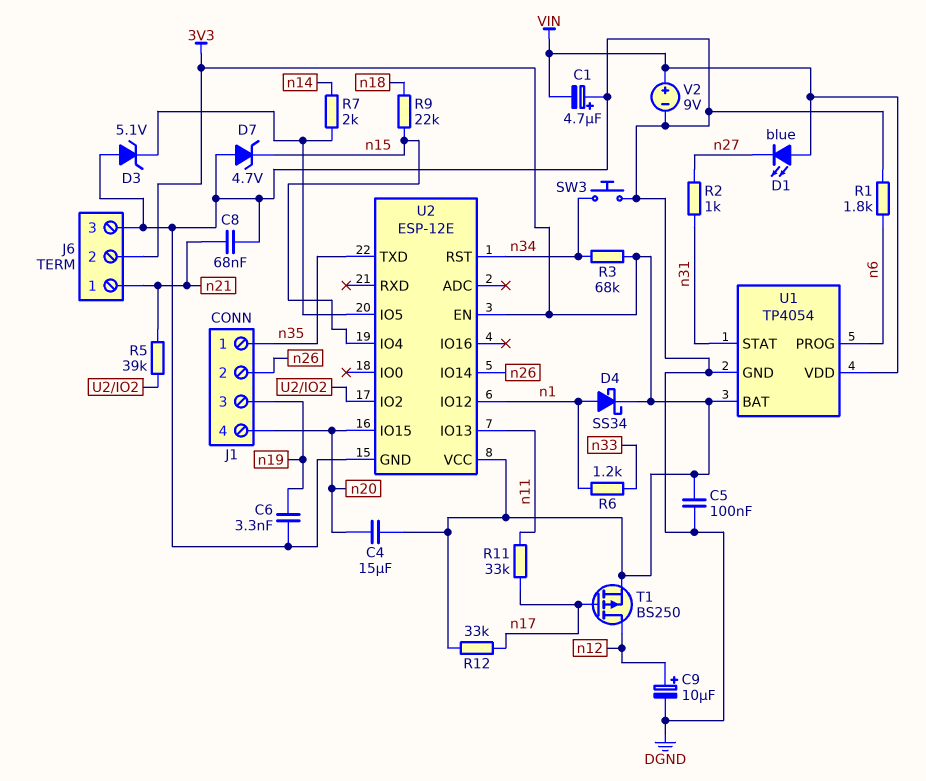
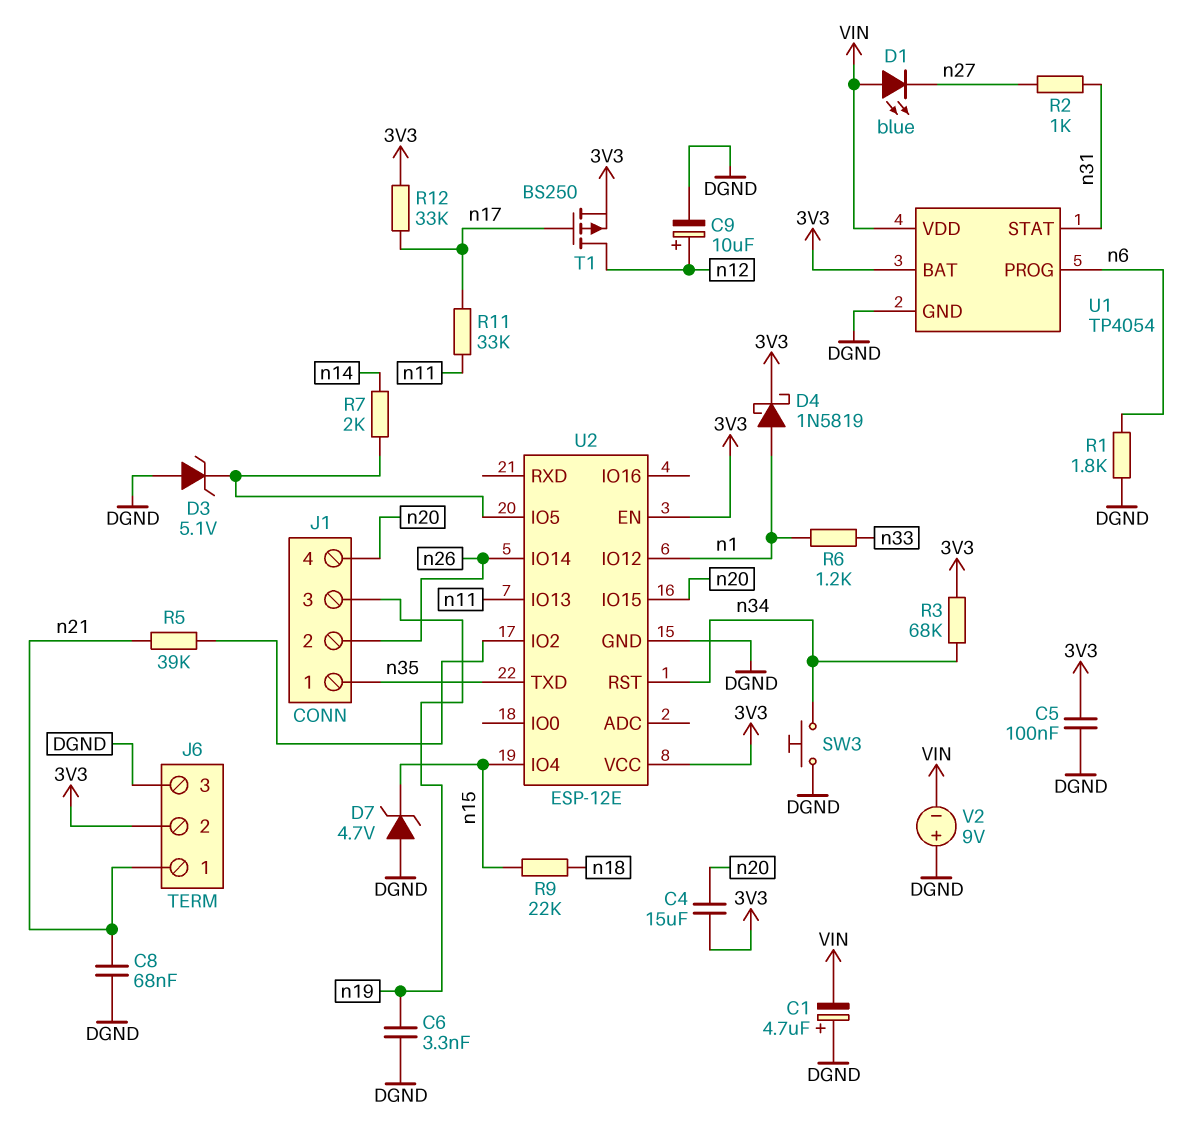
D4: schottky SS34 (A n1, K 3V3) -> schottky 1N5819 (A n1, K 3V3)
V2: 9V (plus VIN, minus DGND) -> 9V (plus DGND, minus VIN)

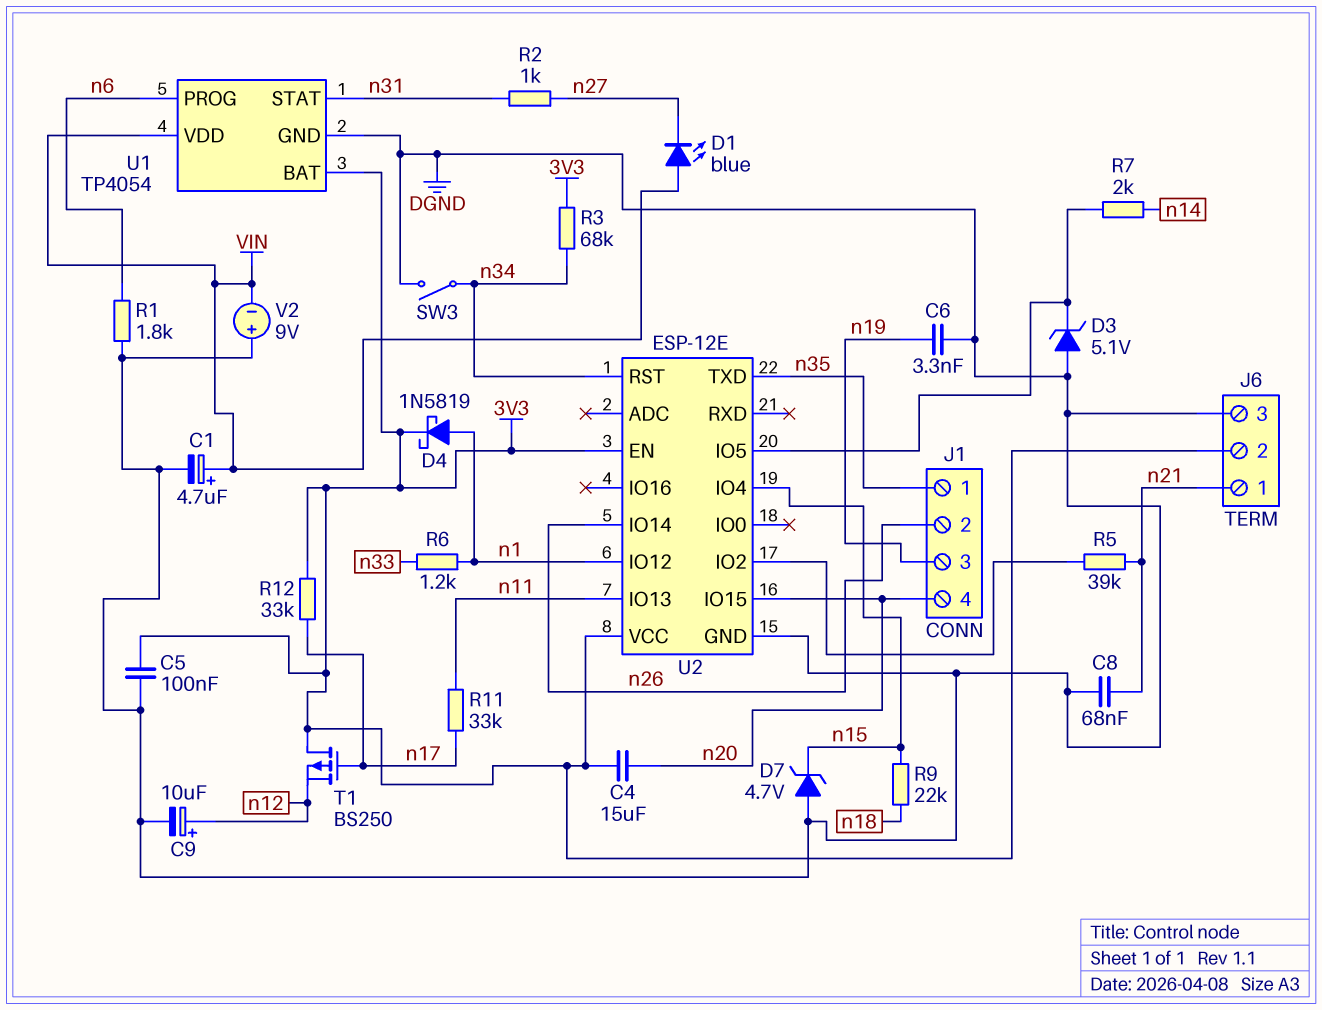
C1: 4.7uF (plus DGND, minus VIN) -> 4.7uF (plus VIN, minus DGND)
SW3: button (DGND, n34) -> switch (DGND, n34)
T1: PMOS BS250 (G n17, D n12, S 3V3) -> PMOS BS250 (G n17, D 3V3, S n12)

